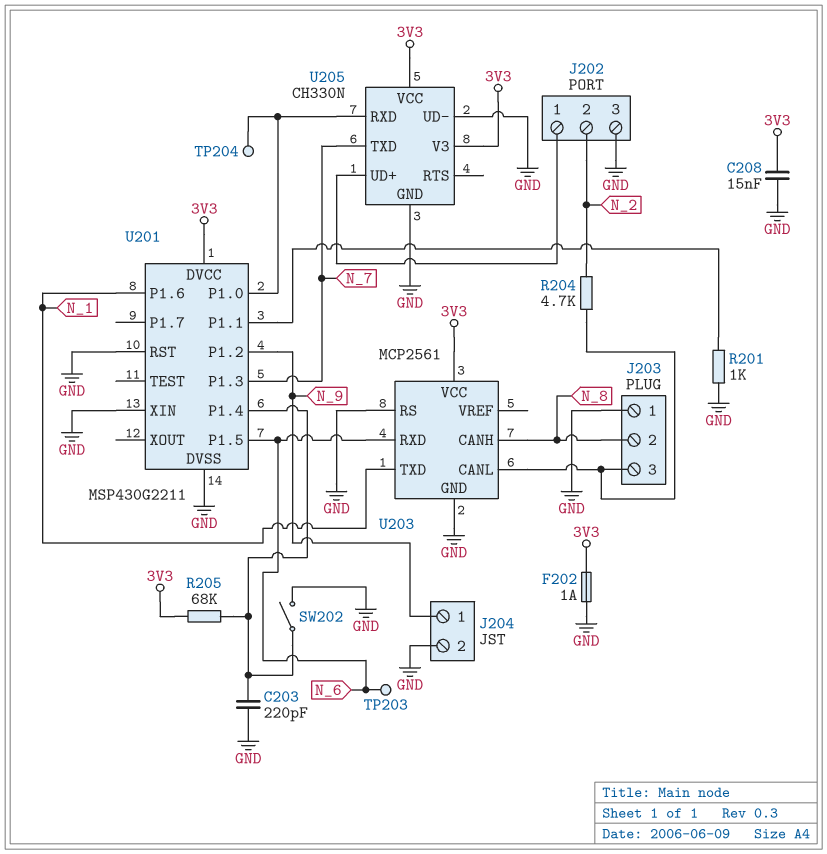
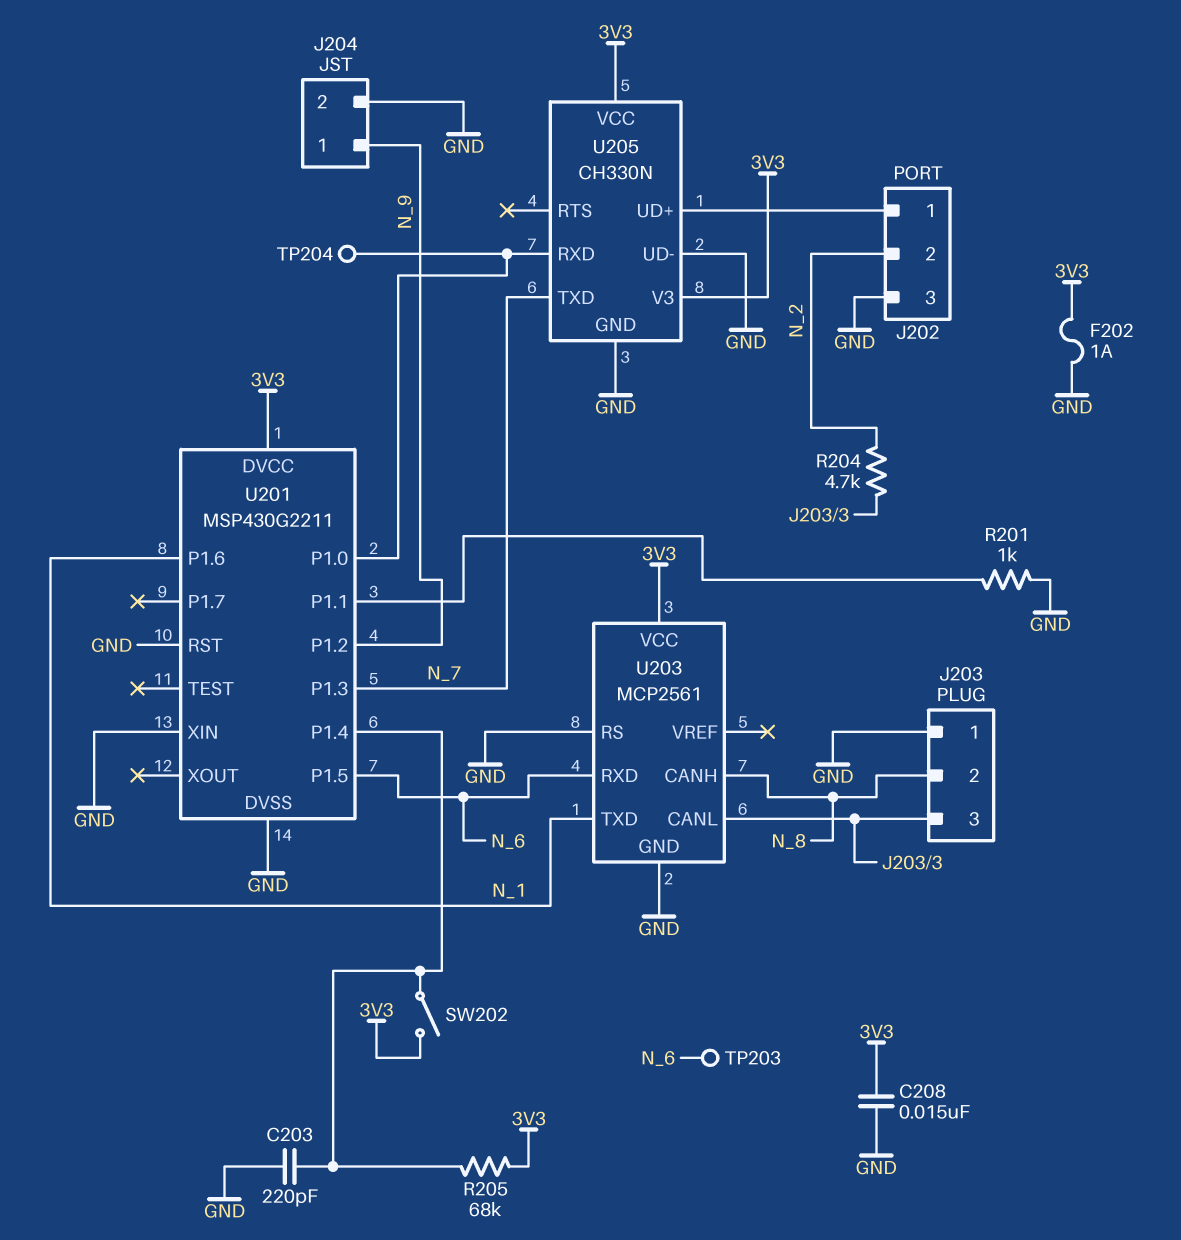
SW202: switch (GND, U201/P1.4) -> switch (3V3, U201/P1.4)

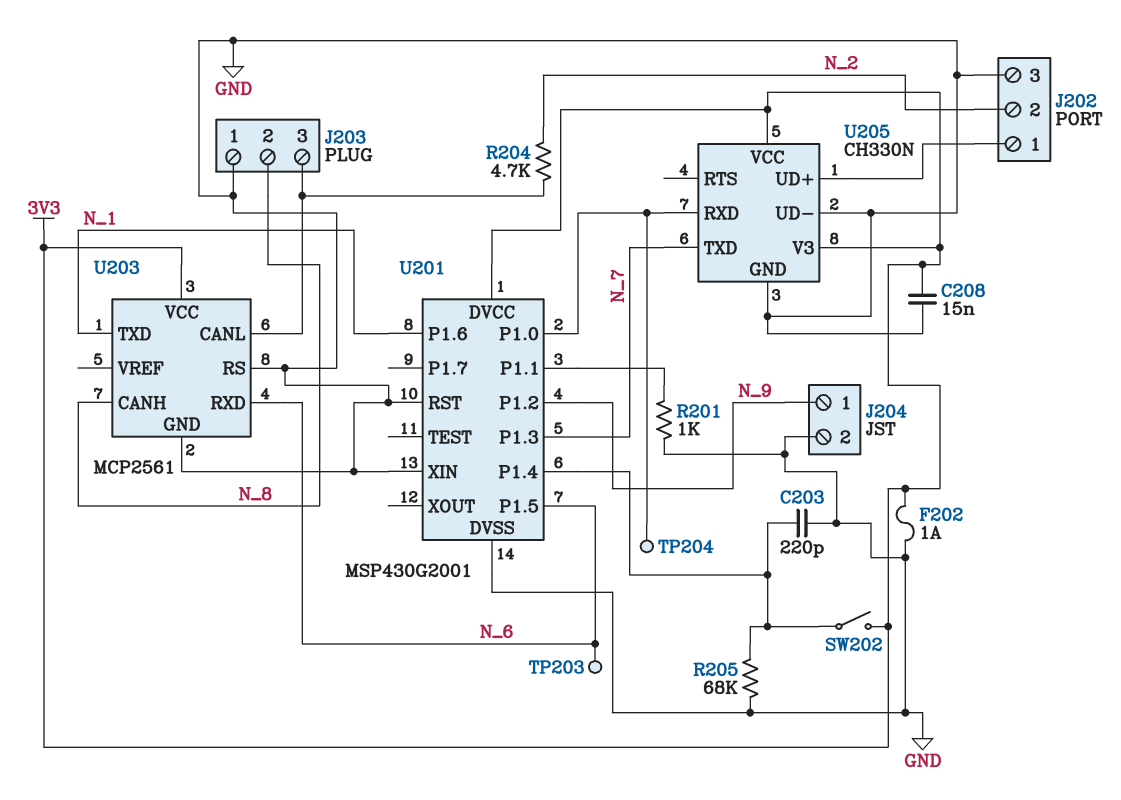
R205: 68k (3V3, U201/P1.4) -> 68k (GND, U201/P1.4)
U201: MSP430G2211 -> MSP430G2001

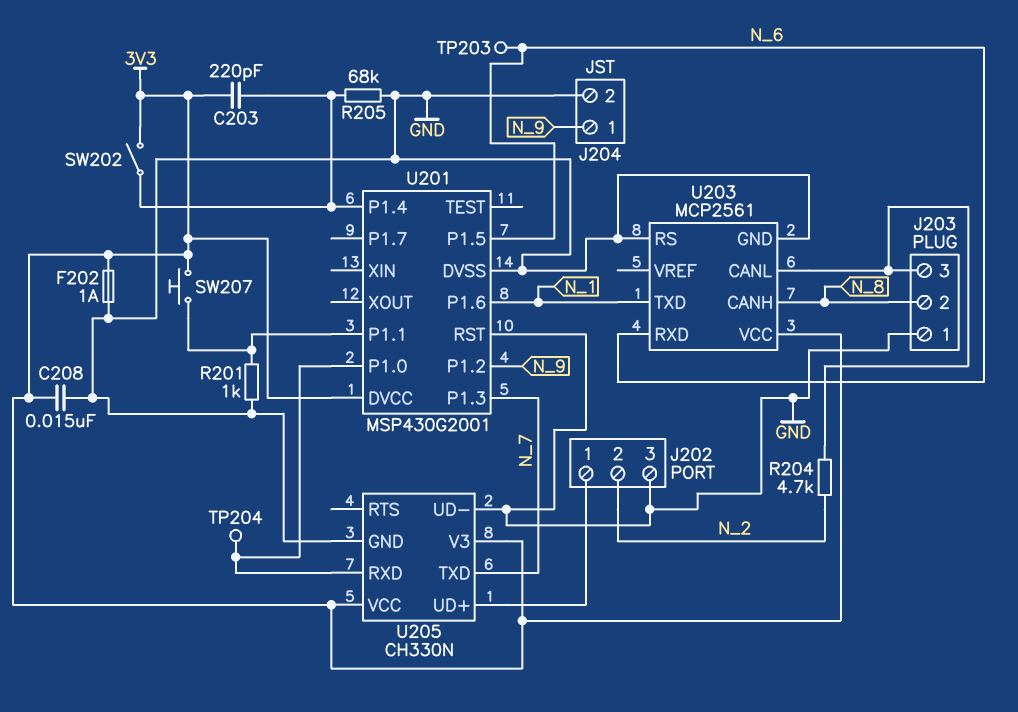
C203: 220pF (GND, U201/P1.4) -> 220pF (3V3, U201/P1.4)
SW207: none -> button (3V3, U201/P1.1)
U201 pin XIN: GND -> none

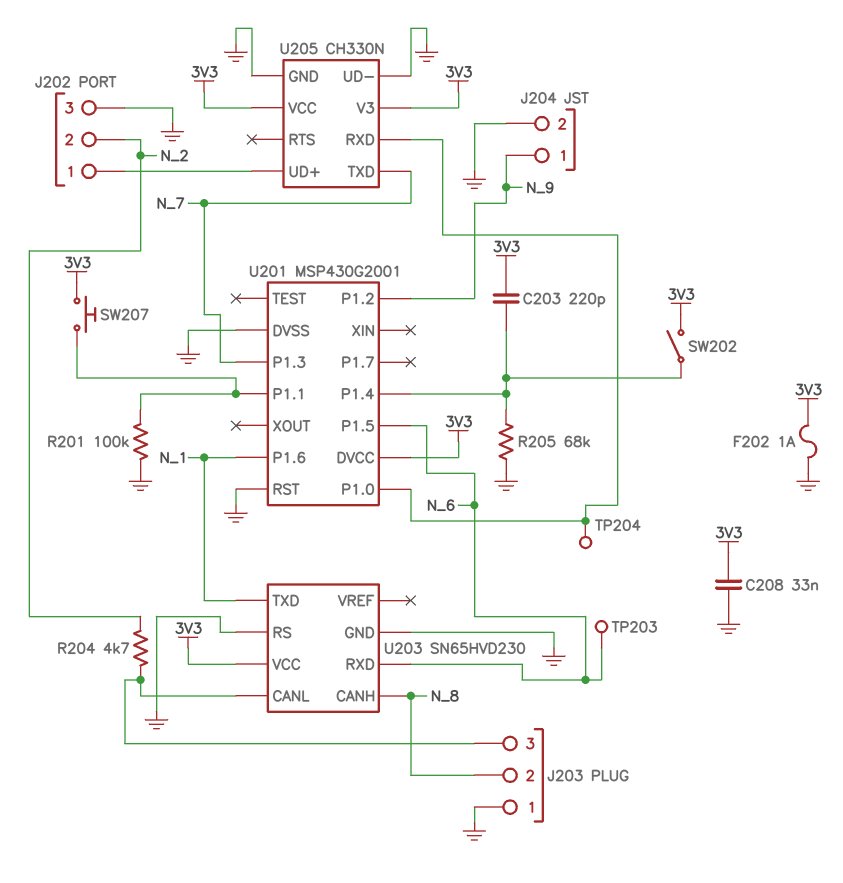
C208: 15nF (3V3, GND) -> 33nF (3V3, GND)
R201: 1k (GND, U201/P1.1) -> 100k (GND, U201/P1.1)
U203: MCP2561 -> SN65HVD230

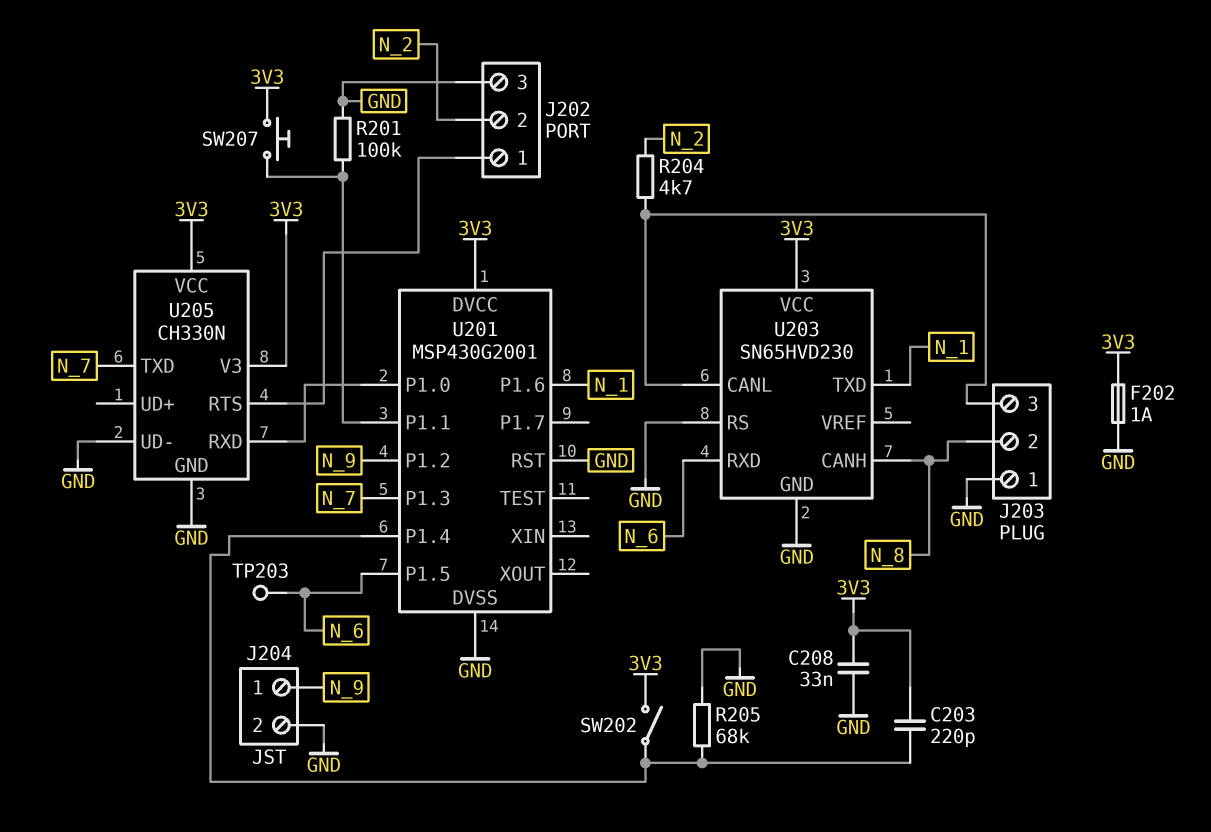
TP204: test point (U201/P1.0) -> none
U205 pin RTS: none -> J202/1
U205 pin UD+: J202/1 -> none

